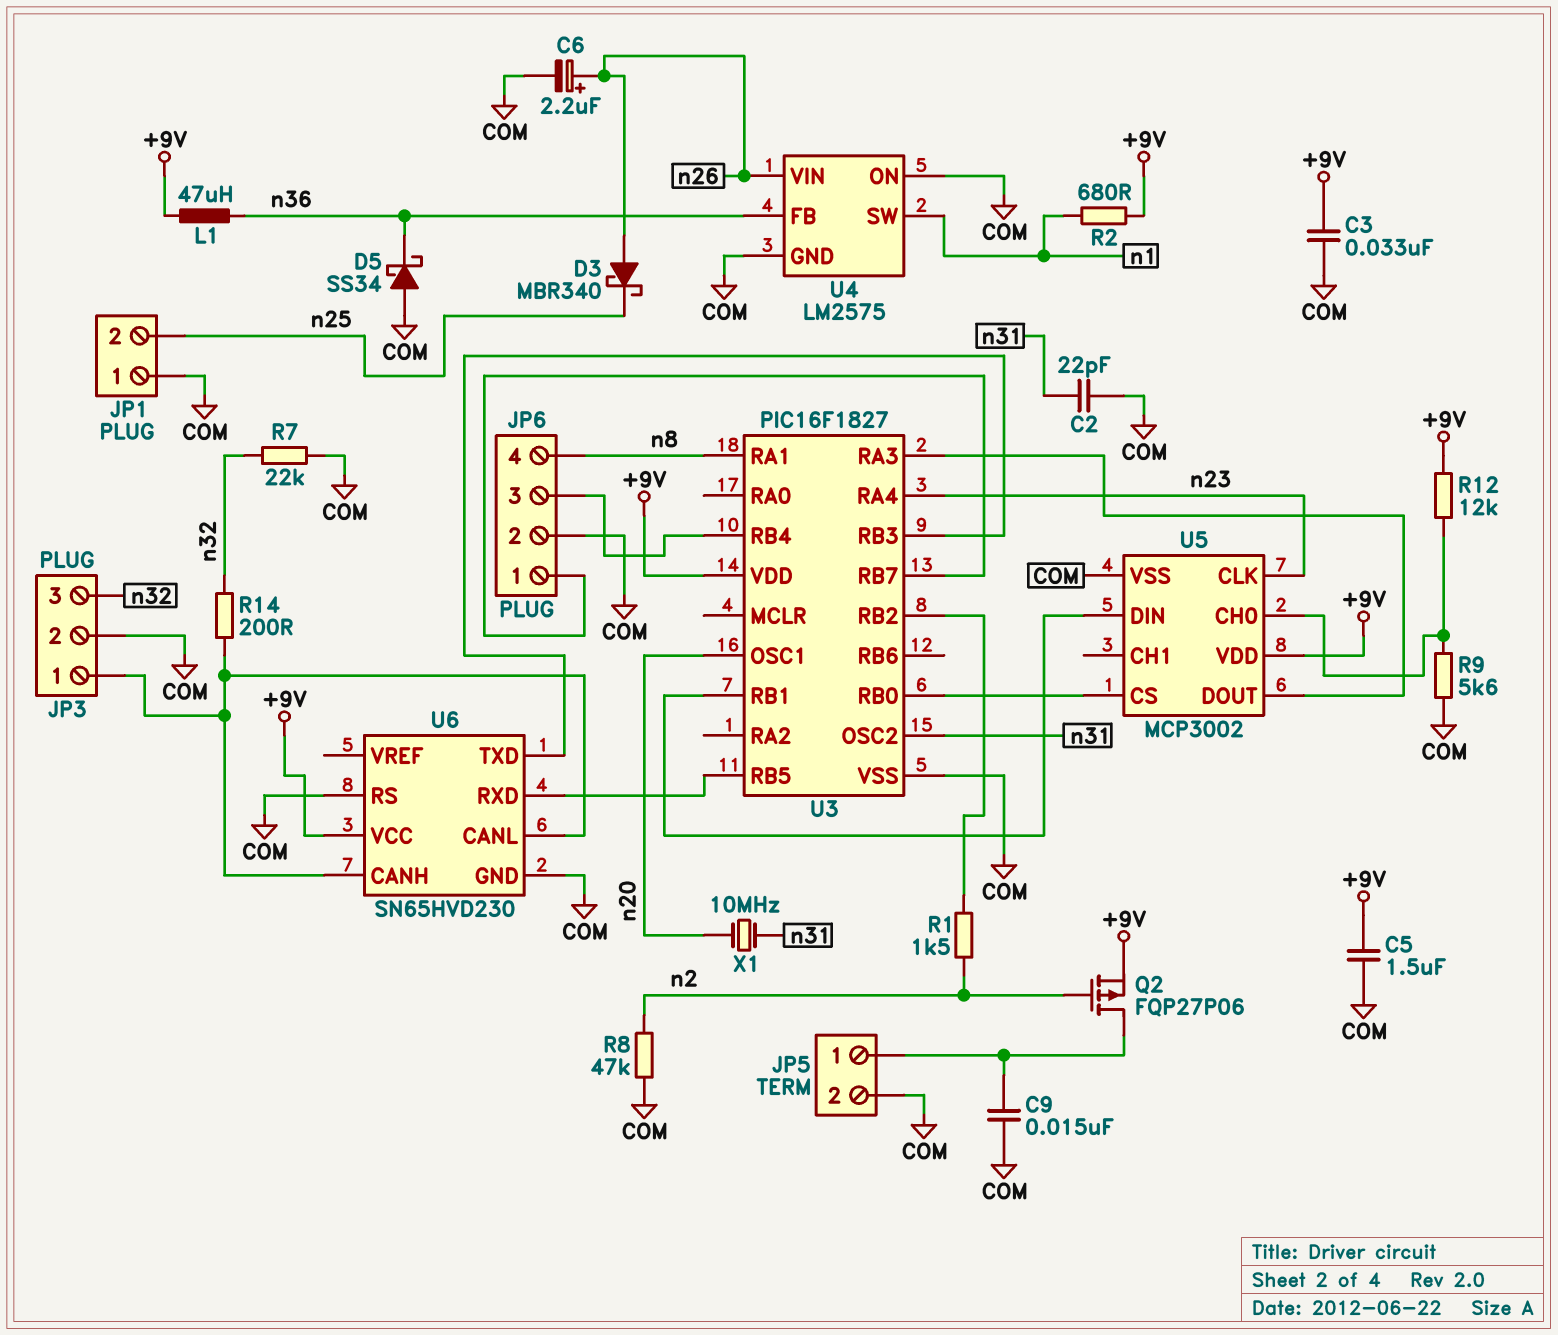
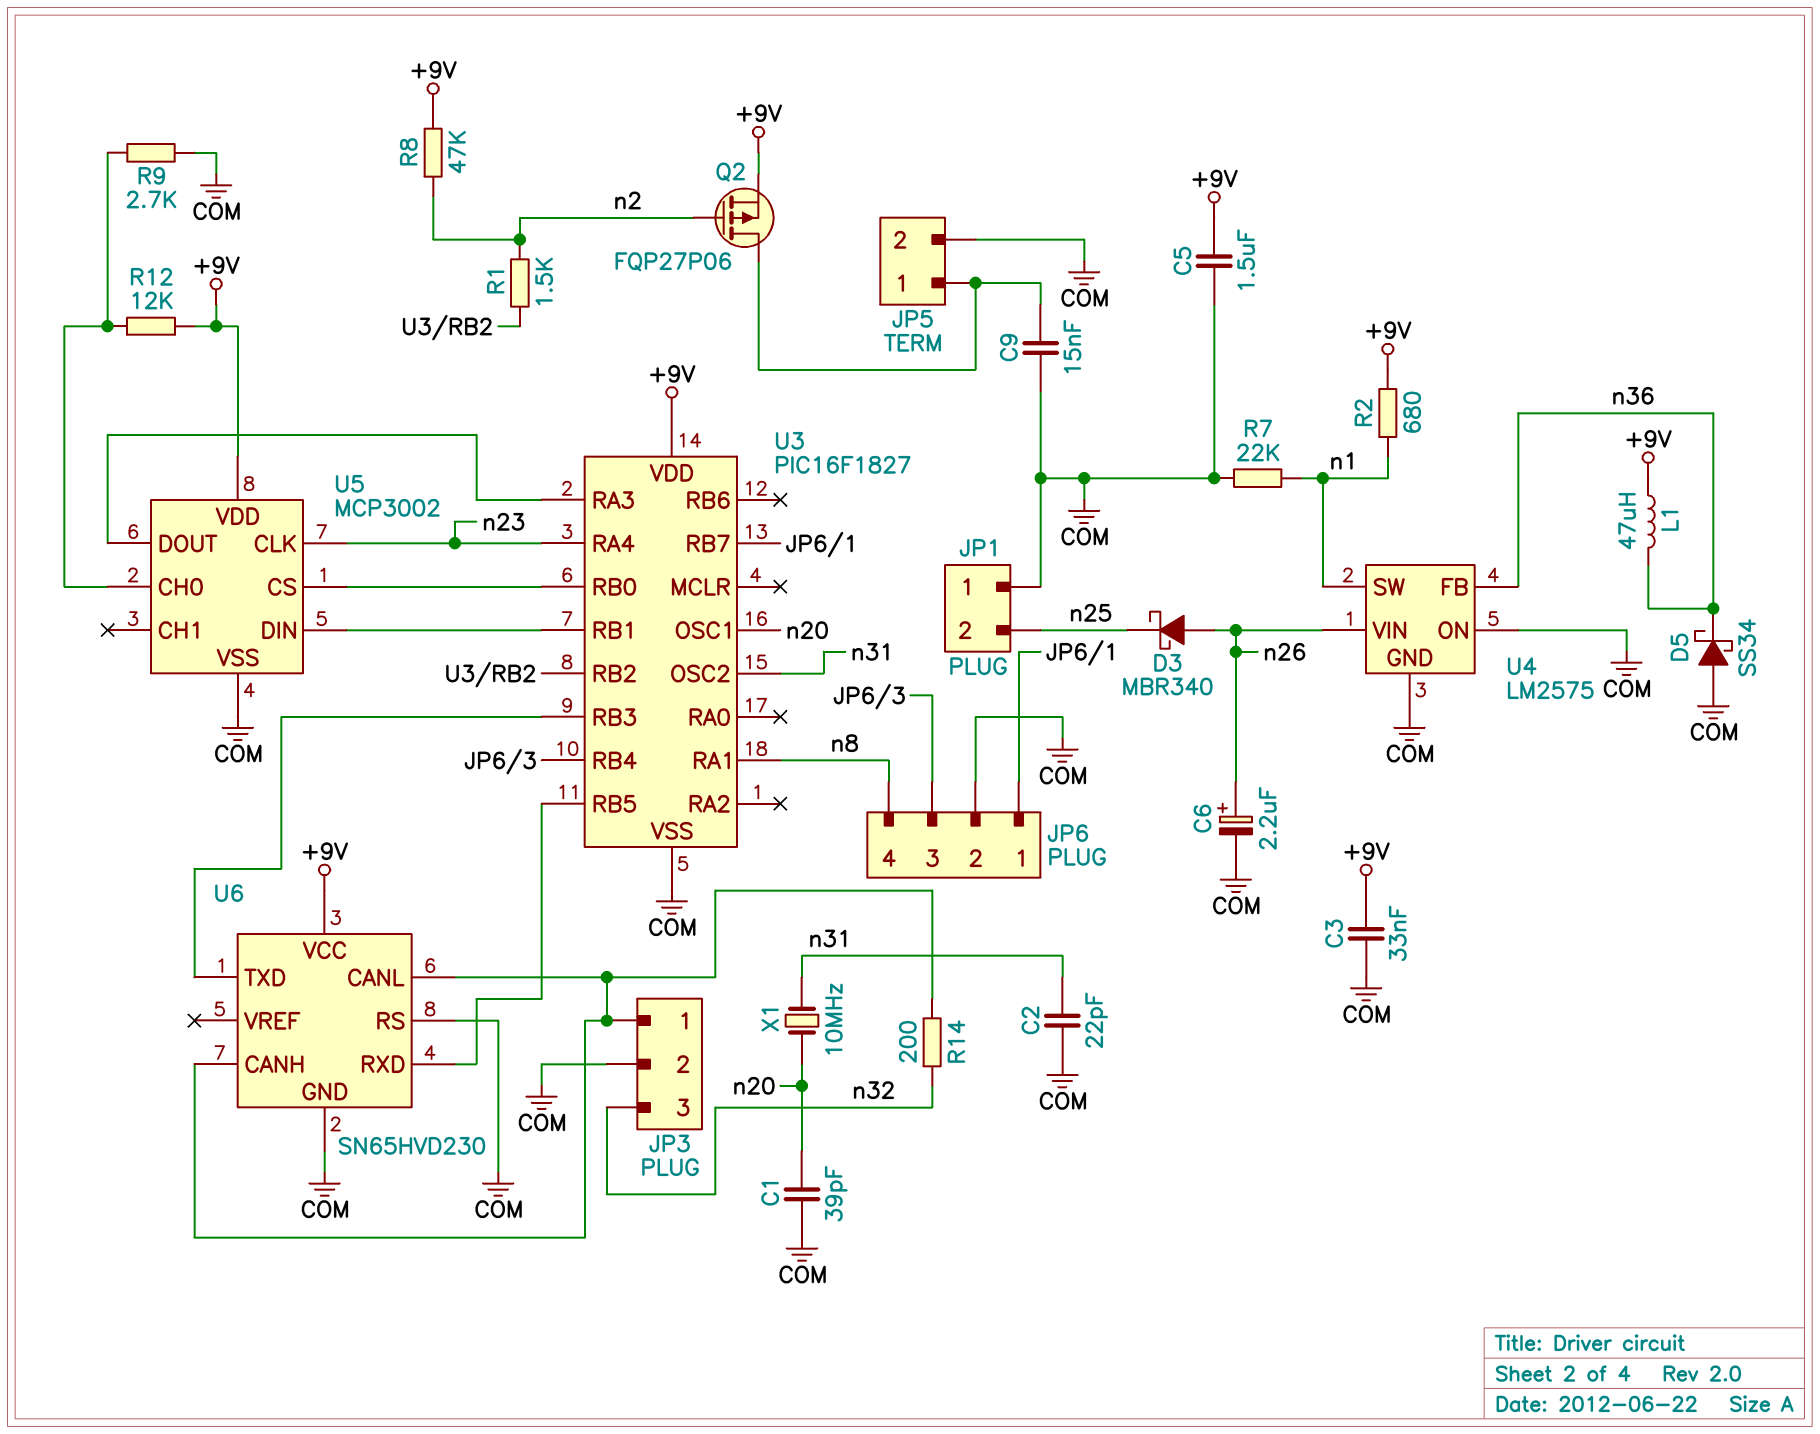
C1: none -> 39pF (COM, n20)
R7: 22k (COM, n32) -> 22k (COM, n1)
R8: 47k (COM, n2) -> 47k (+9V, n2)
R9: 5.6k (COM, U5/CH0) -> 2.7k (COM, U5/CH0)

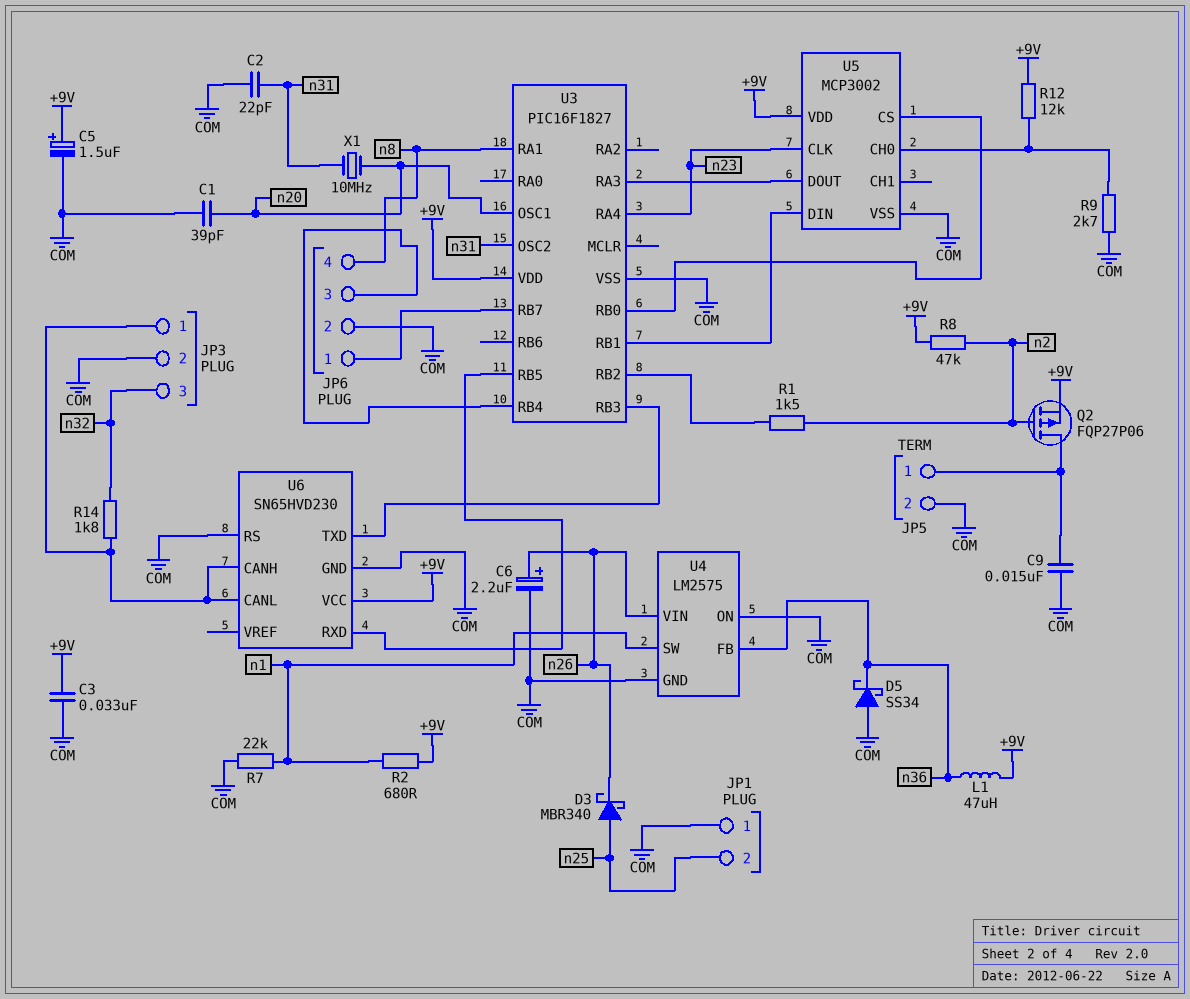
C5: 1.5uF (+9V, COM) -> 1.5uF (plus +9V, minus COM)
D3: schottky MBR340 (A n26, K n25) -> schottky MBR340 (A n25, K n26)
R14: 200 (JP3/1, n32) -> 1.8k (JP3/1, n32)

